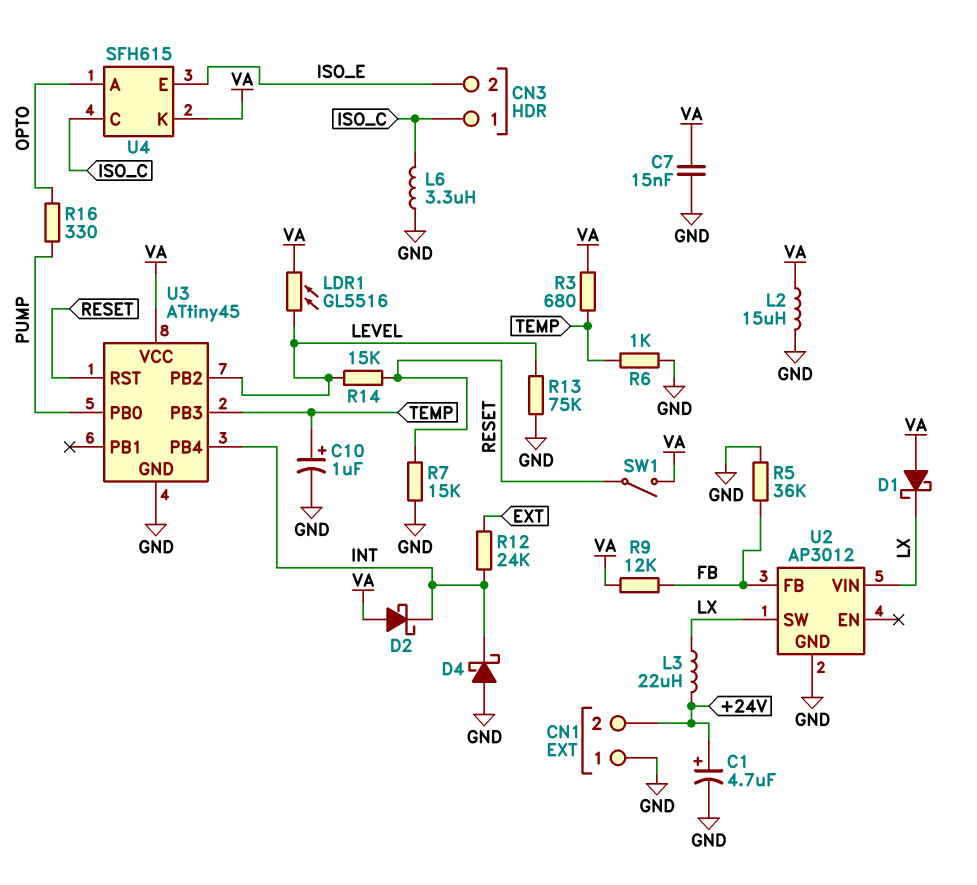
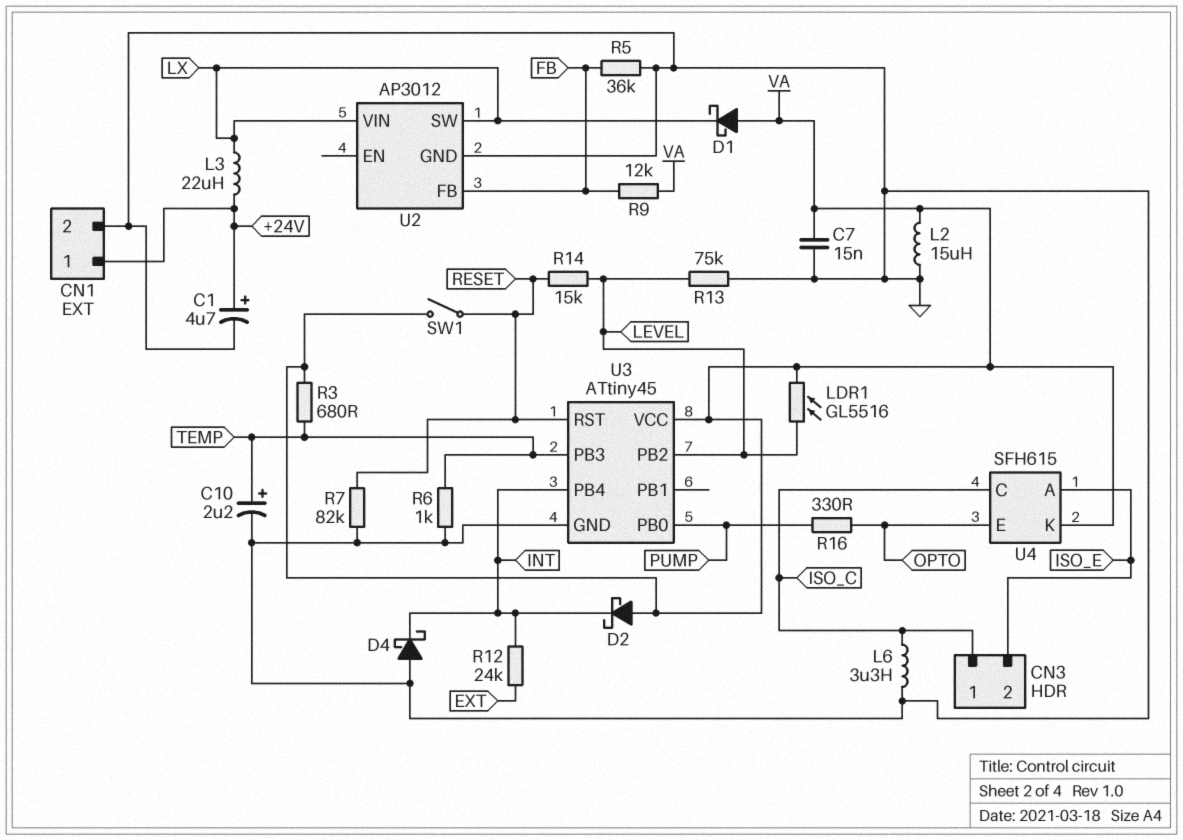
C10: 1uF (plus TEMP, minus GND) -> 2.2uF (plus TEMP, minus GND)
CN1 pin 1: GND -> +24V
CN1 pin 2: +24V -> GND
R7: 15k (GND, RESET) -> 82k (GND, RESET)
U4 pin A: OPTO -> ISO_E
U4 pin E: ISO_E -> OPTO

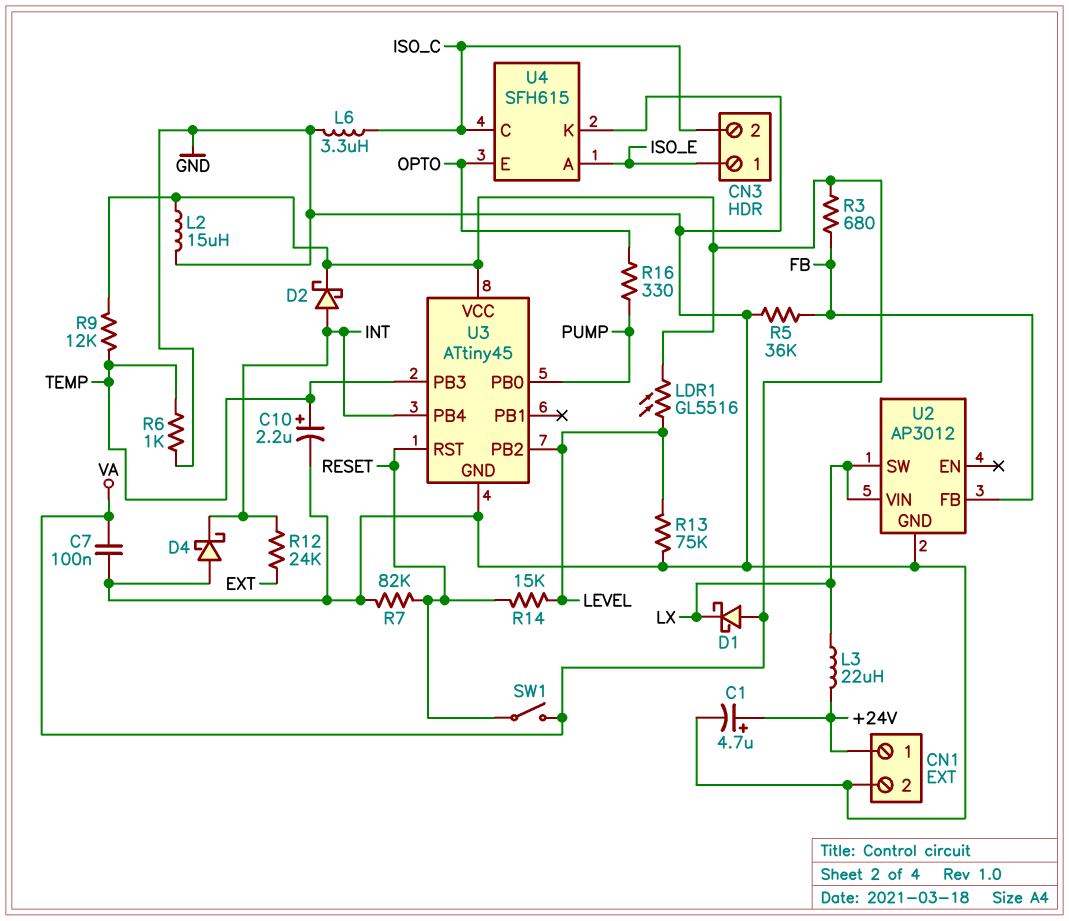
C7: 15nF (GND, VA) -> 100nF (GND, VA)
CN3 pin 1: ISO_C -> ISO_E
CN3 pin 2: ISO_E -> ISO_C
D2: schottky (A VA, K INT) -> schottky (A INT, K VA)
R3: 680 (TEMP, VA) -> 680 (FB, VA)
R9: 12k (FB, VA) -> 12k (TEMP, VA)
U4 pin K: VA -> GND

